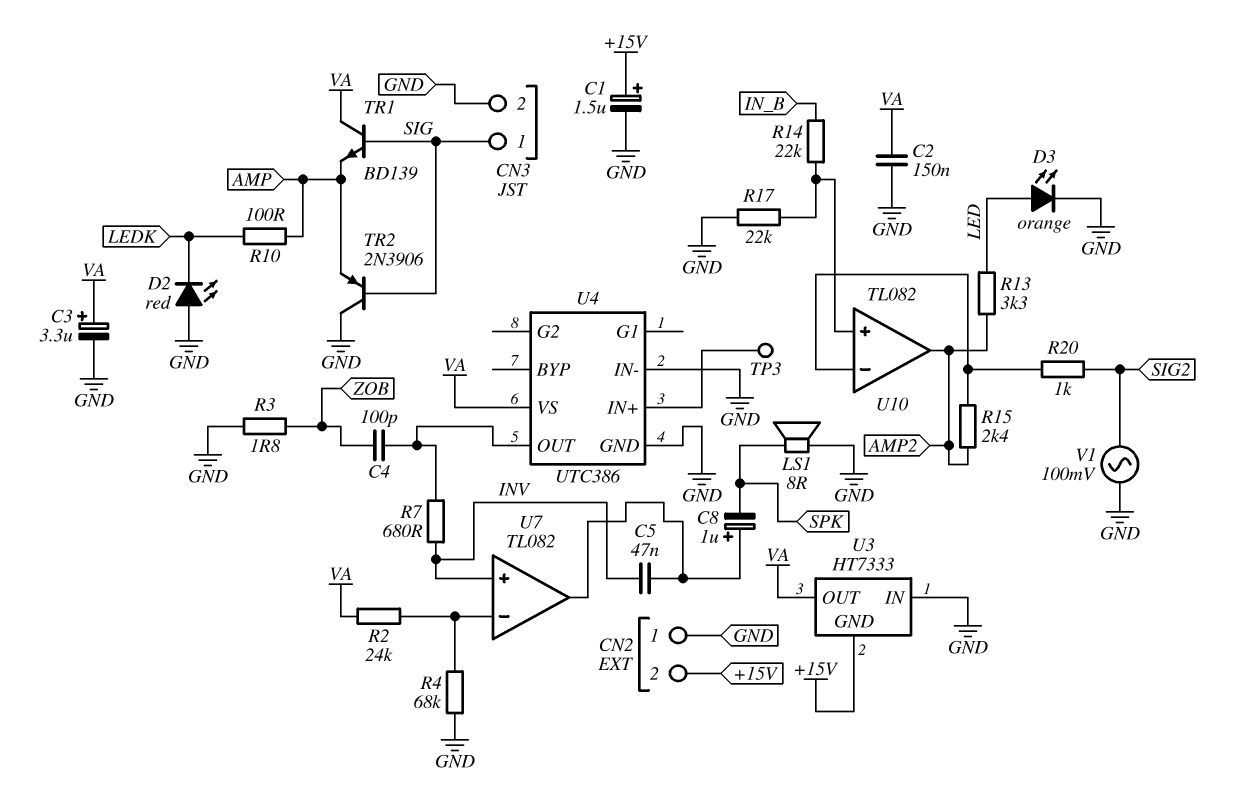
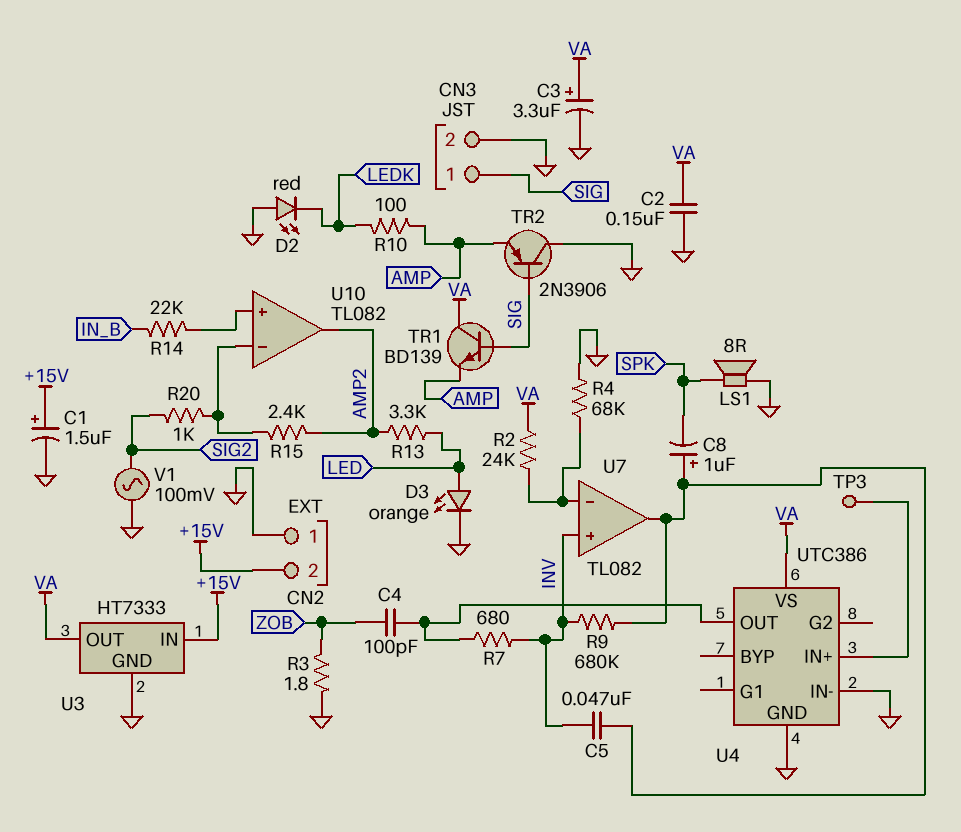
R9: none -> 680k (INV, U7/out)
R17: 22k (GND, U10/in+) -> none
U3 pin GND: +15V -> GND
U3 pin IN: GND -> +15V

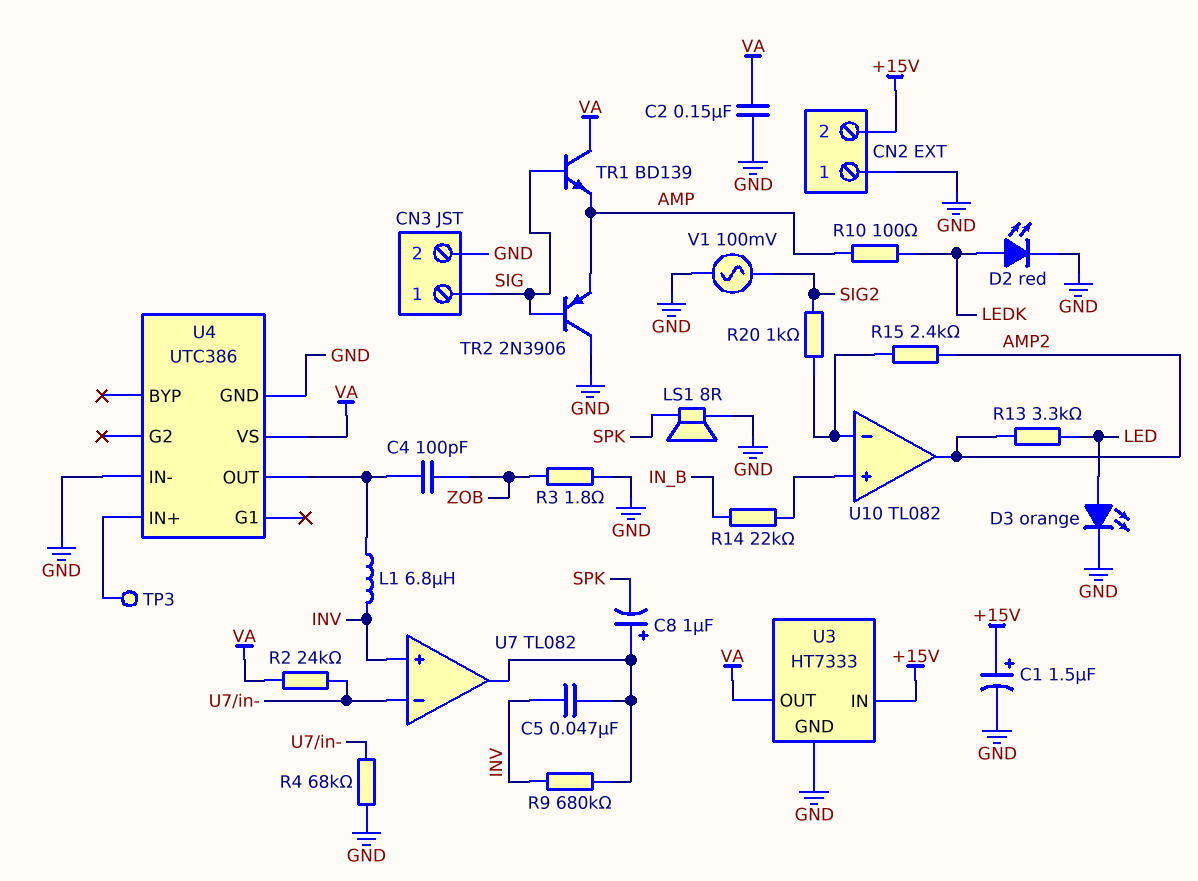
C3: 3.3uF (plus VA, minus GND) -> none
D2: LED red (A GND, K LEDK) -> LED red (A LEDK, K GND)
L1: none -> 6.8uH (INV, U4/OUT)
R7: 680 (INV, U4/OUT) -> none

